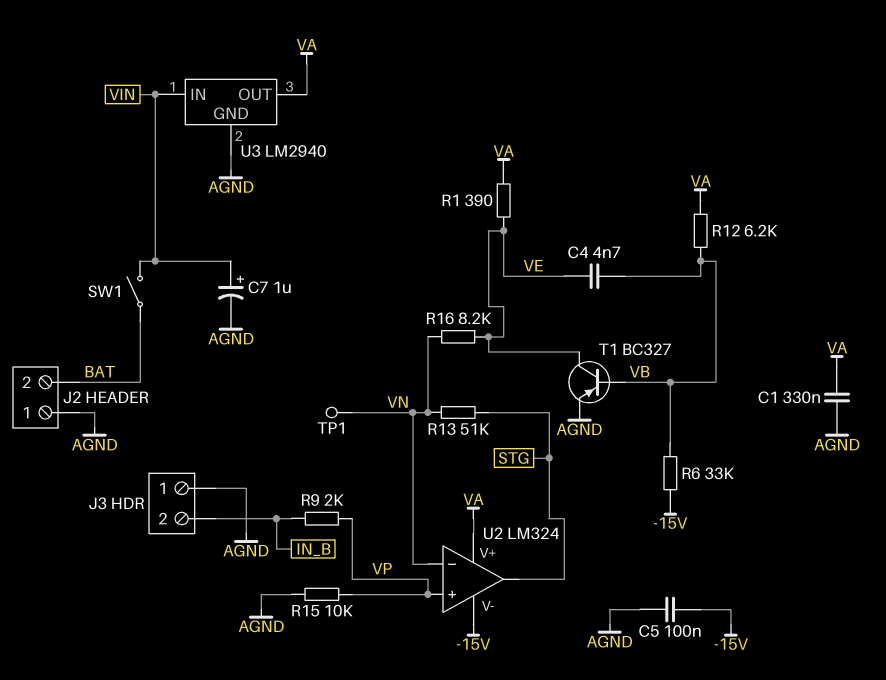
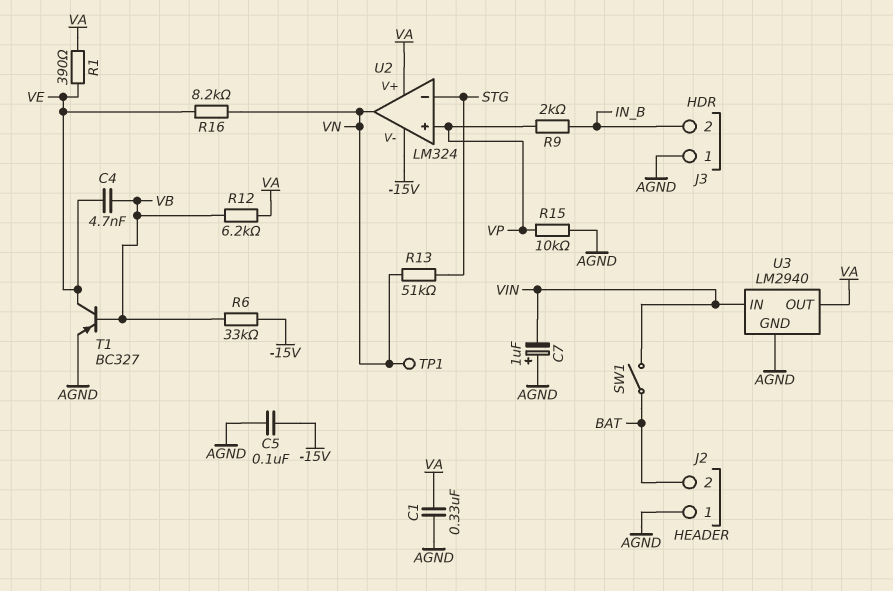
C7: 1uF (plus VIN, minus AGND) -> 1uF (plus AGND, minus VIN)
U2 pin in-: VN -> STG
U2 pin out: STG -> VN

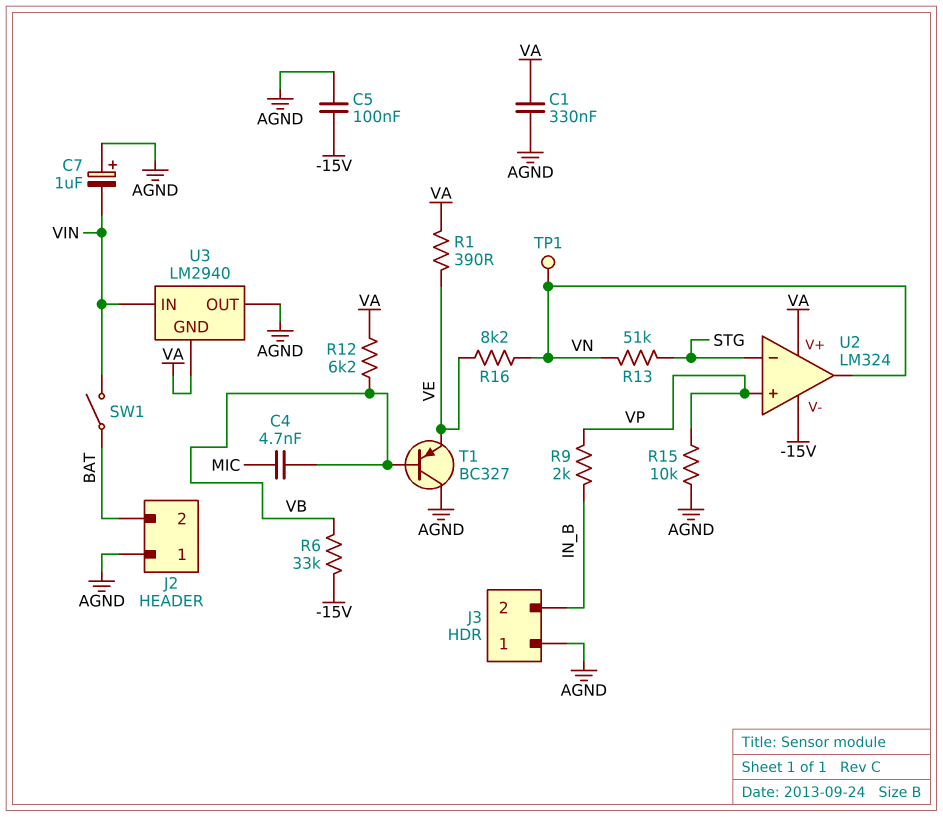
C4: 4.7nF (VB, VE) -> 4.7nF (MIC, VB)
T1: PNP BC327 (B VB, C VE, E AGND) -> PNP BC327 (B VB, C AGND, E VE)
U3 pin GND: AGND -> VA
U3 pin OUT: VA -> AGND

